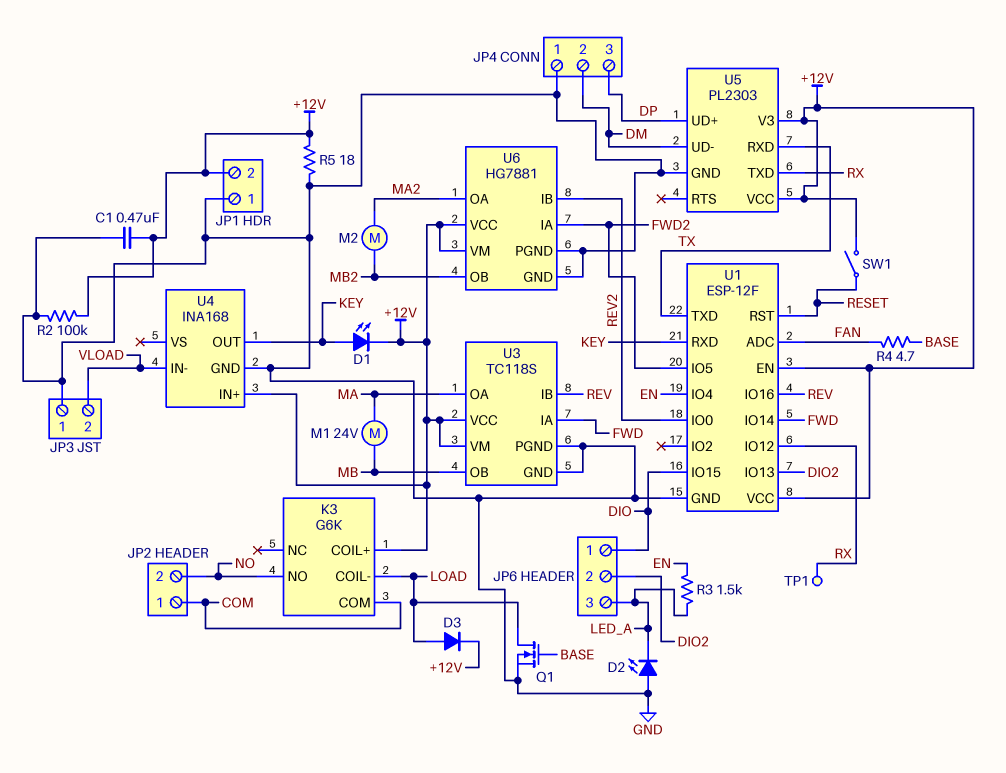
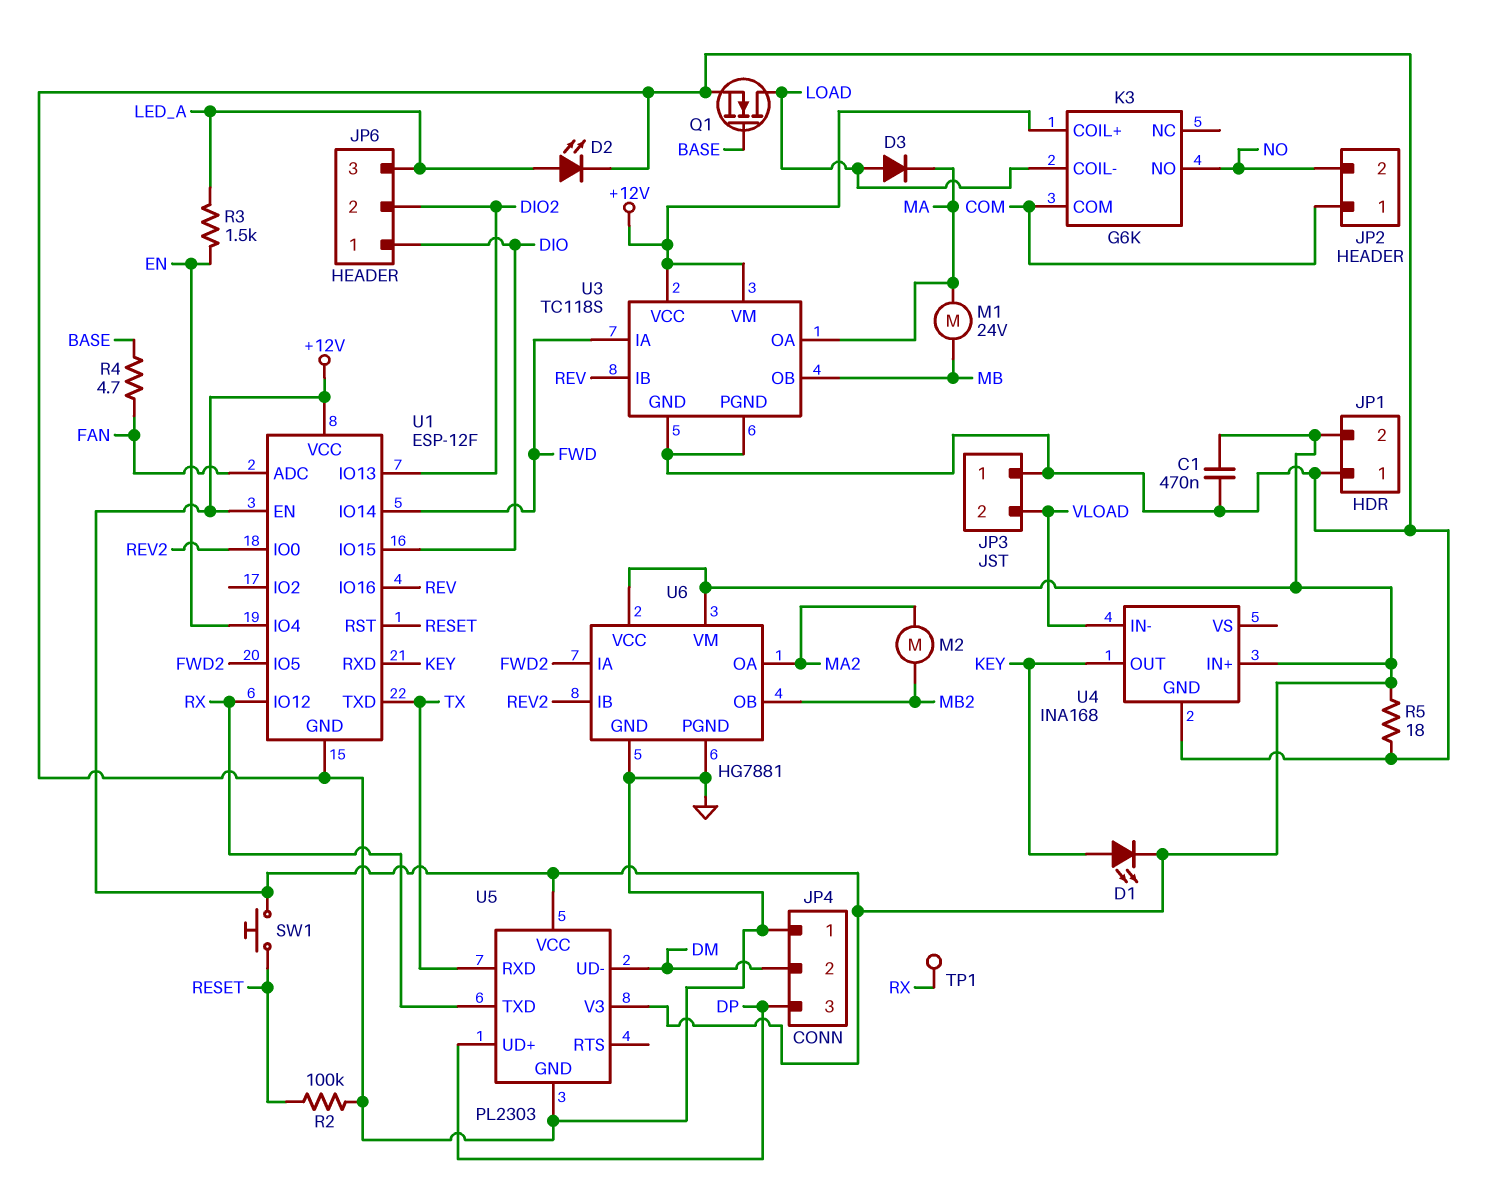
D2: LED (A GND, K LED_A) -> LED (A LED_A, K GND)
D3: diode (A LOAD, K +12V) -> diode (A LOAD, K MA)
R2: 100k (+12V, GND) -> 100k (GND, RESET)
SW1: switch (+12V, RESET) -> button (+12V, RESET)

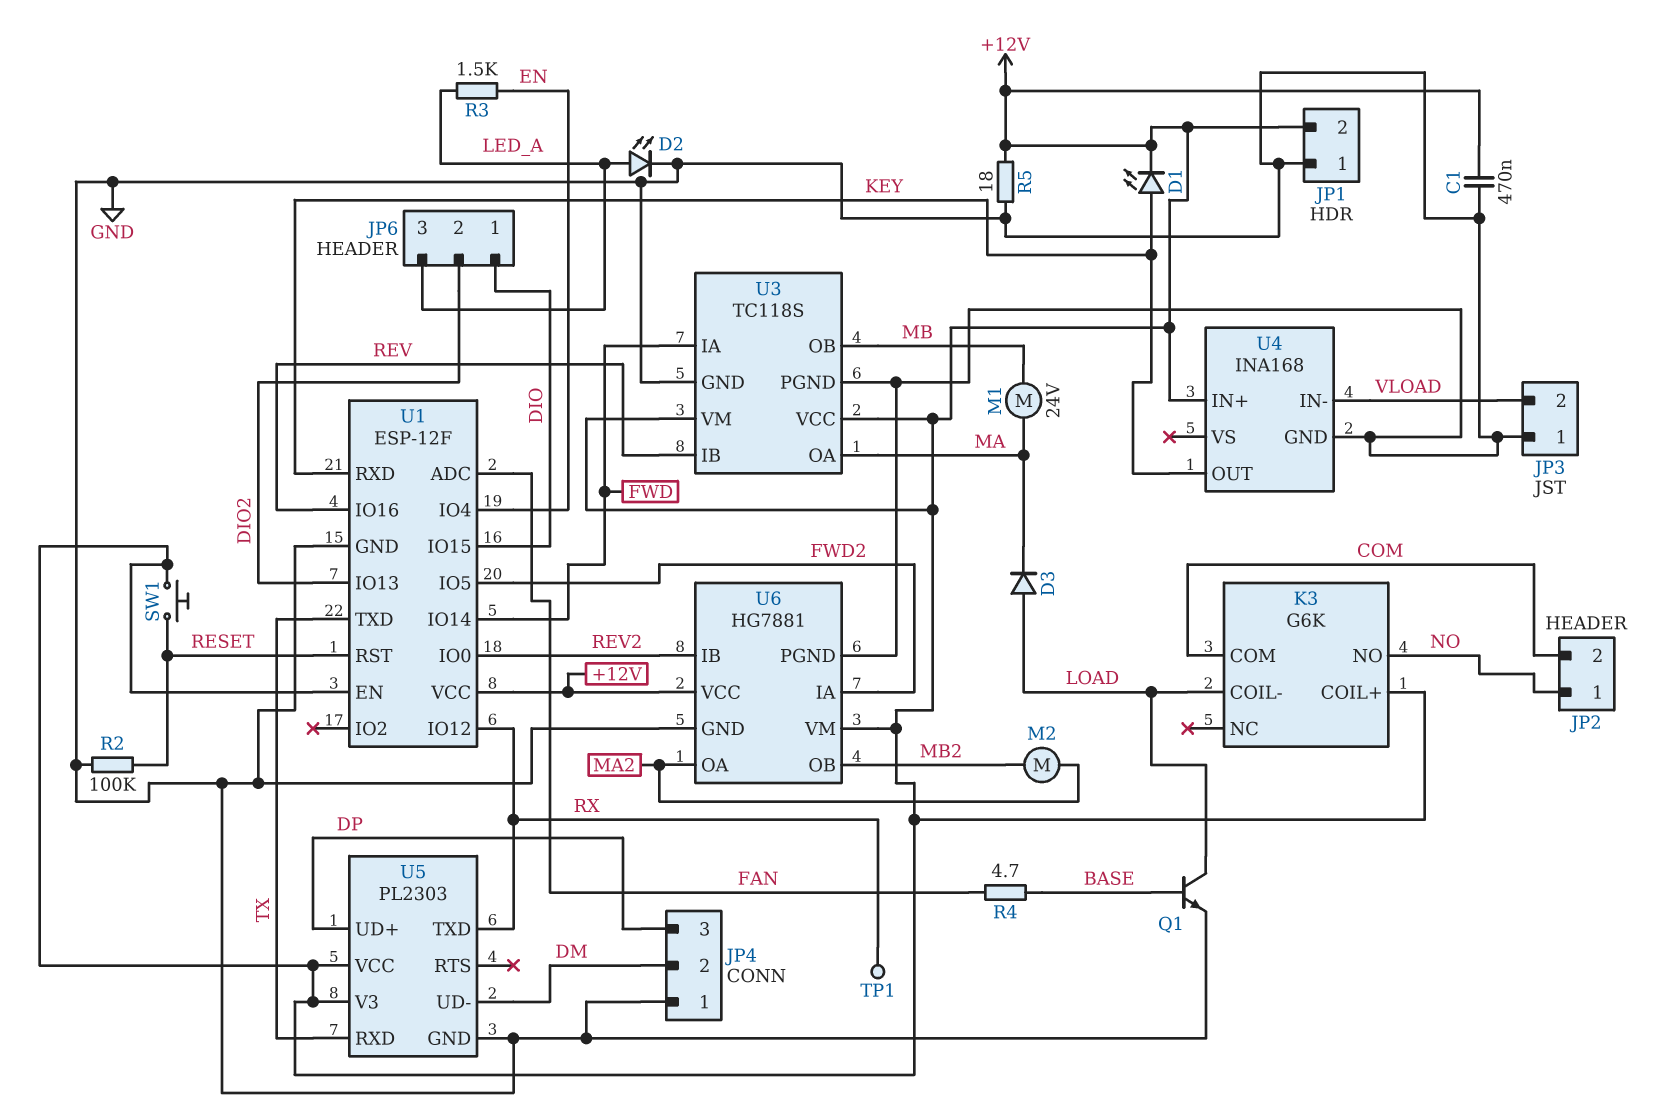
JP2 pin 1: COM -> NO
JP2 pin 2: NO -> COM
Q1: NMOS (G BASE, D LOAD, S GND) -> NPN (B BASE, C LOAD, E GND)

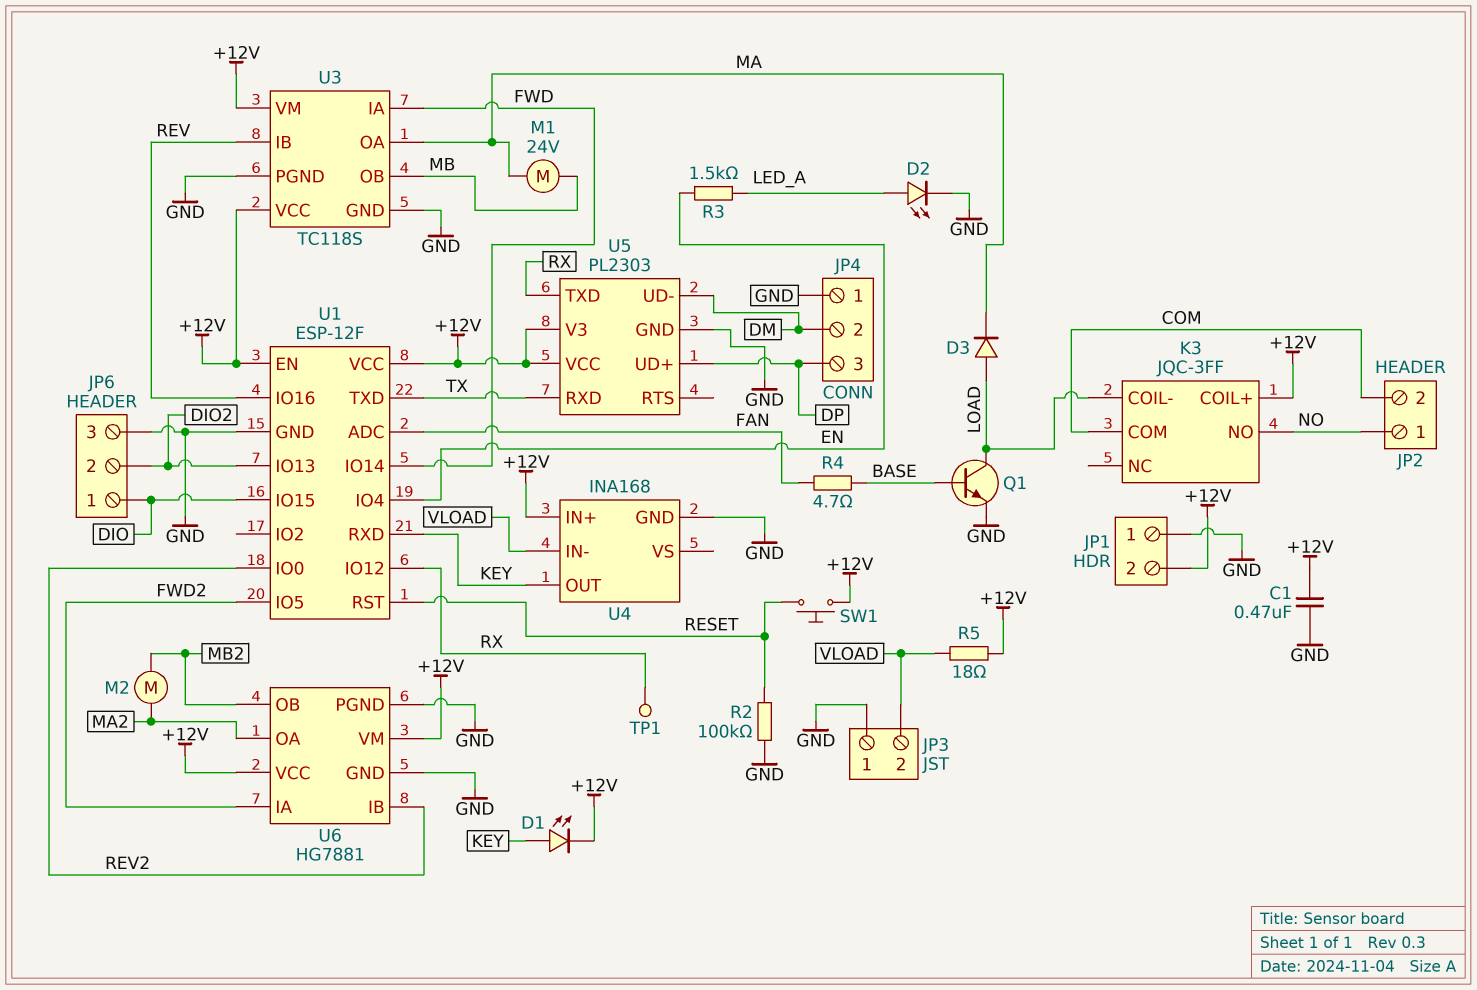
JP6 pin 3: LED_A -> GND
K3: G6K -> JQC-3FF
R5: 18 (+12V, GND) -> 18 (+12V, VLOAD)

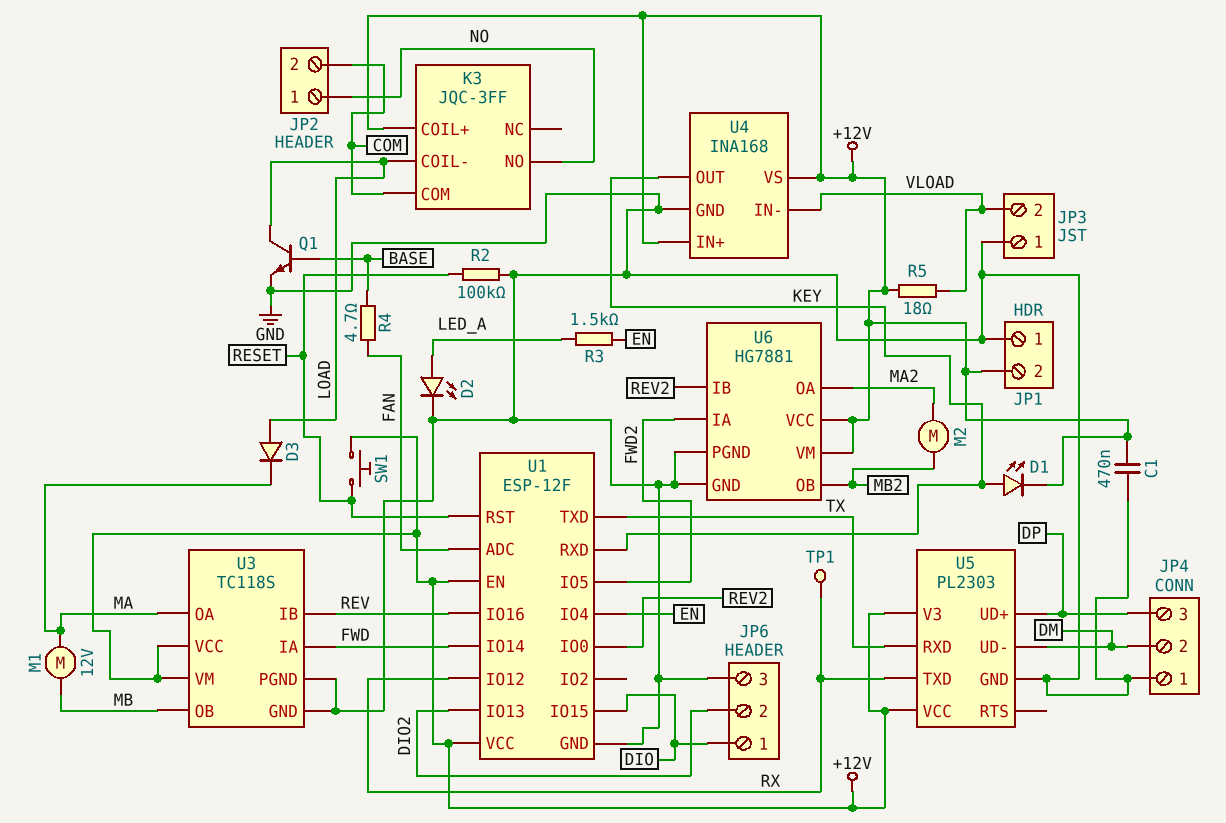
M1: motor 24V (MA, MB) -> motor 12V (MA, MB)
U4 pin VS: none -> +12V

